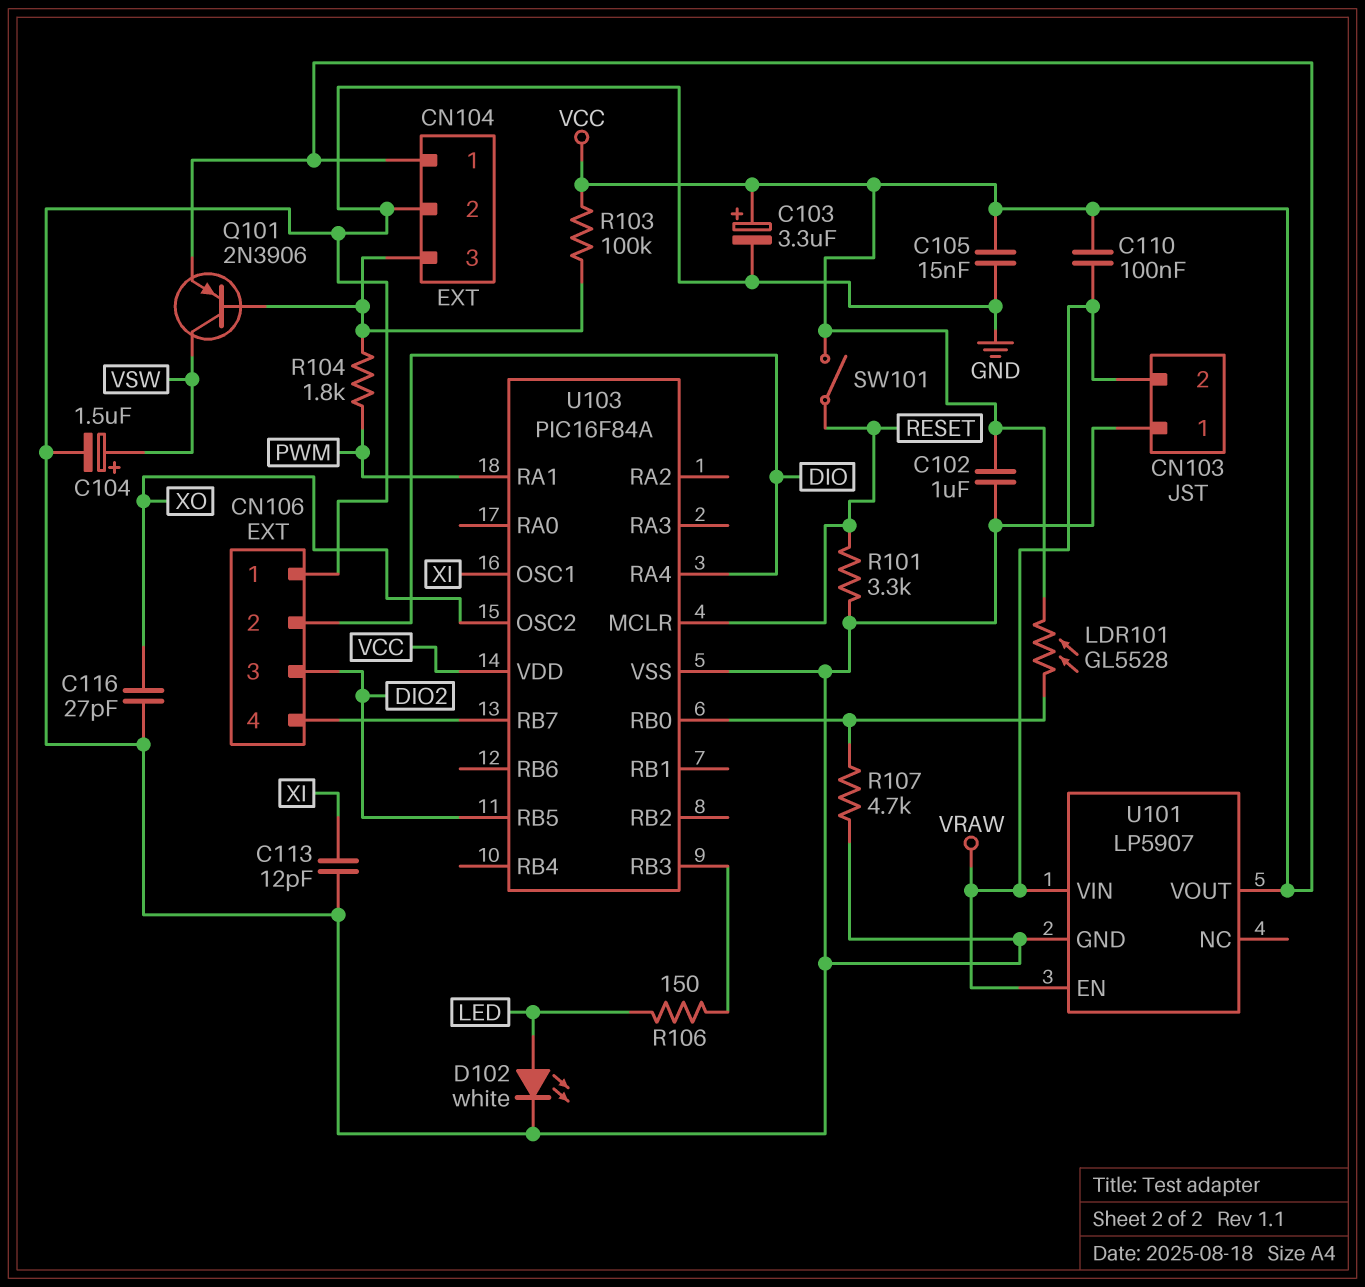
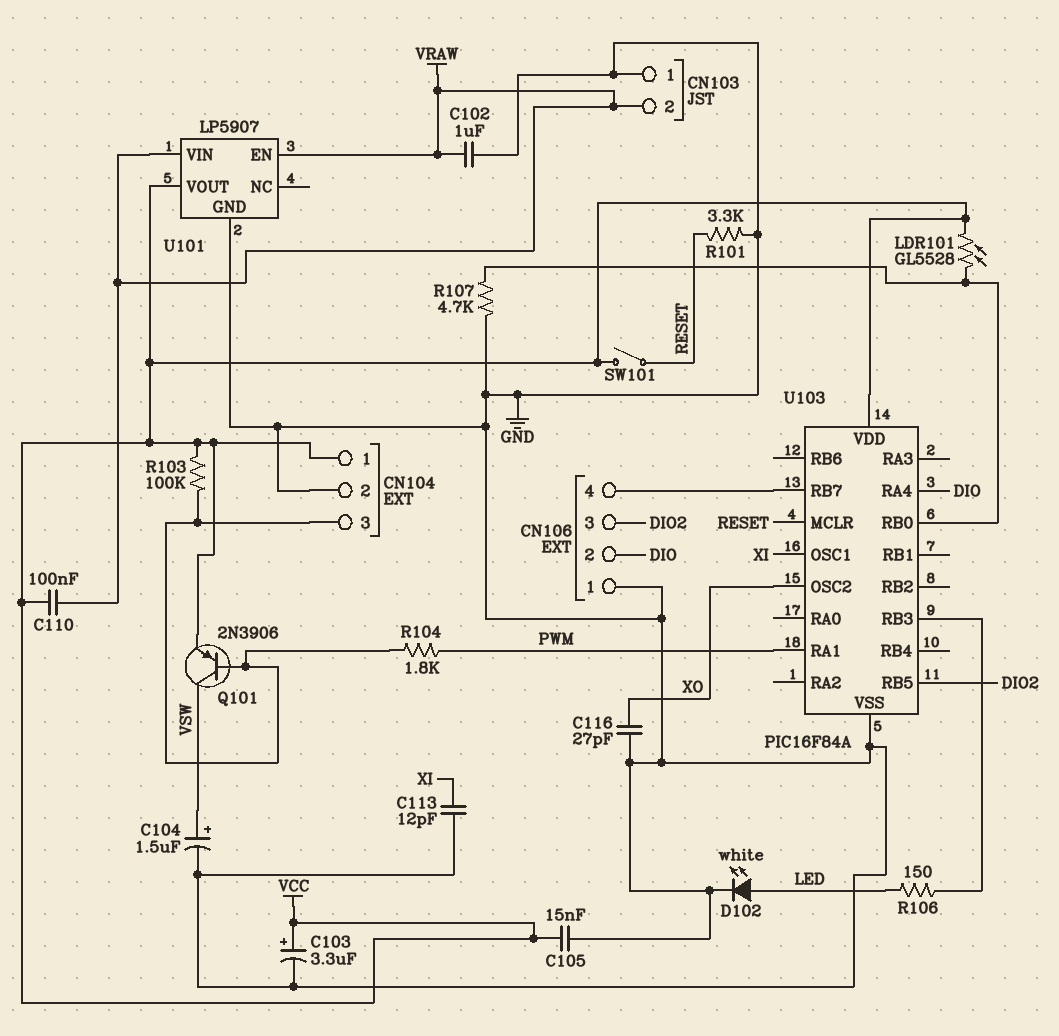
C102: 1uF (GND, VCC) -> 1uF (GND, VRAW)

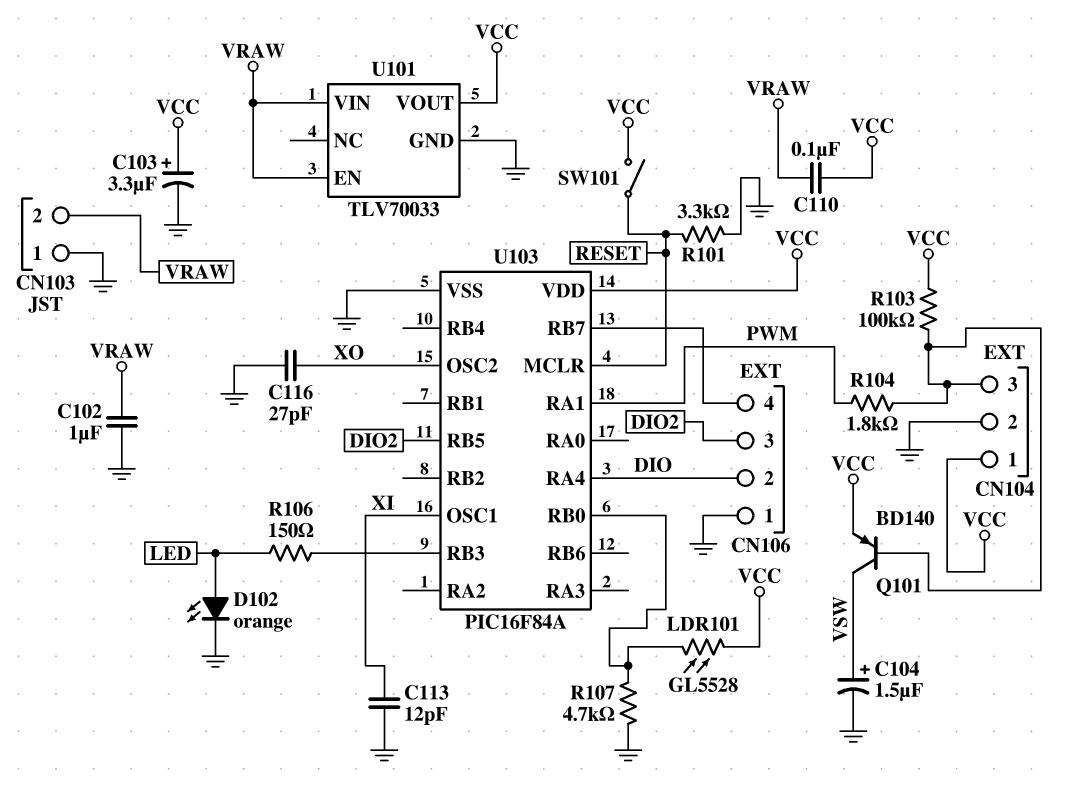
C105: 15nF (GND, VCC) -> none
D102: LED white (A LED, K GND) -> LED orange (A LED, K GND)
Q101: PNP 2N3906 (B CN104/3, C VSW, E VCC) -> PNP BD140 (B CN104/3, C VSW, E VCC)
U101: LP5907 -> TLV70033

